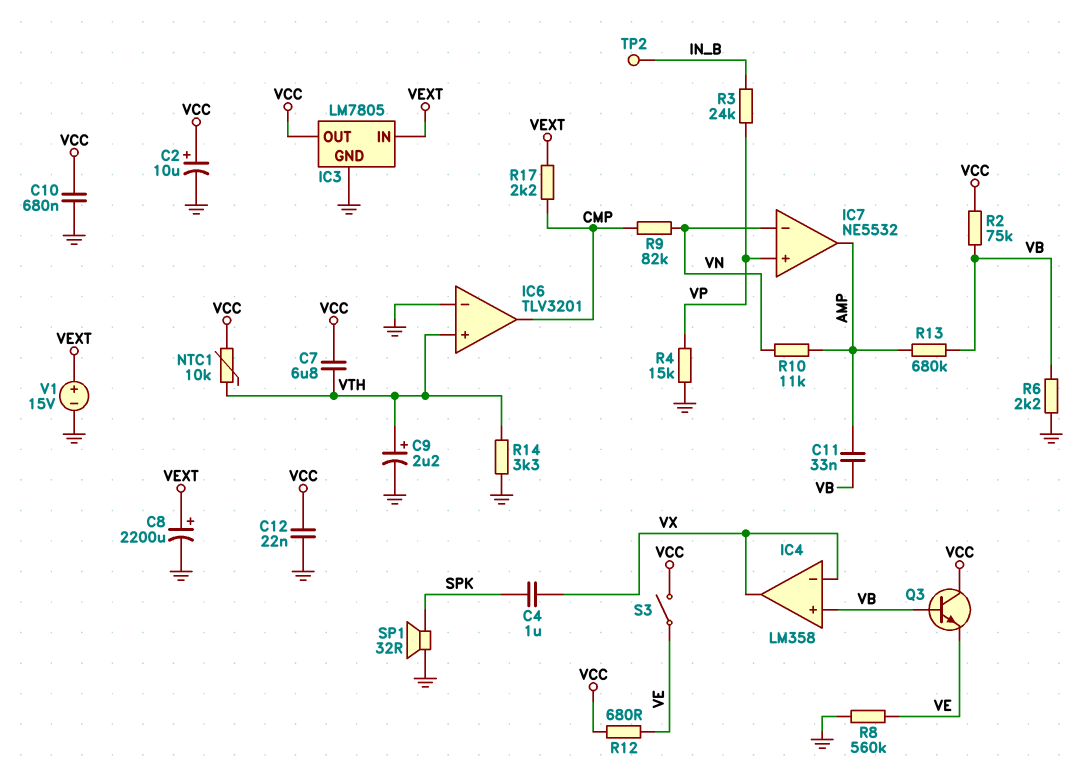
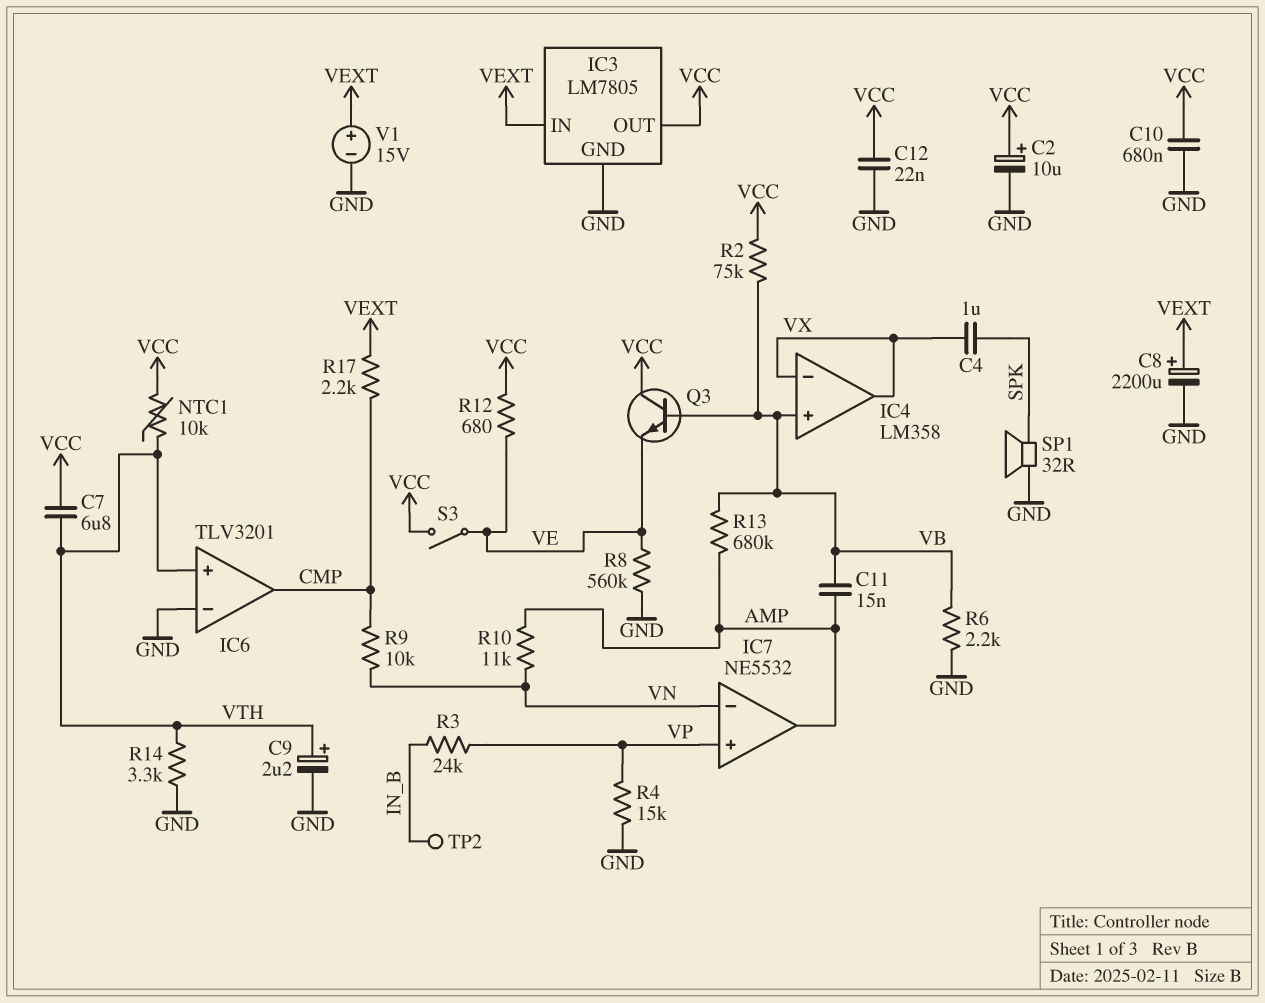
C11: 33nF (AMP, VB) -> 15nF (AMP, VB)
R9: 82k (CMP, VN) -> 10k (CMP, VN)

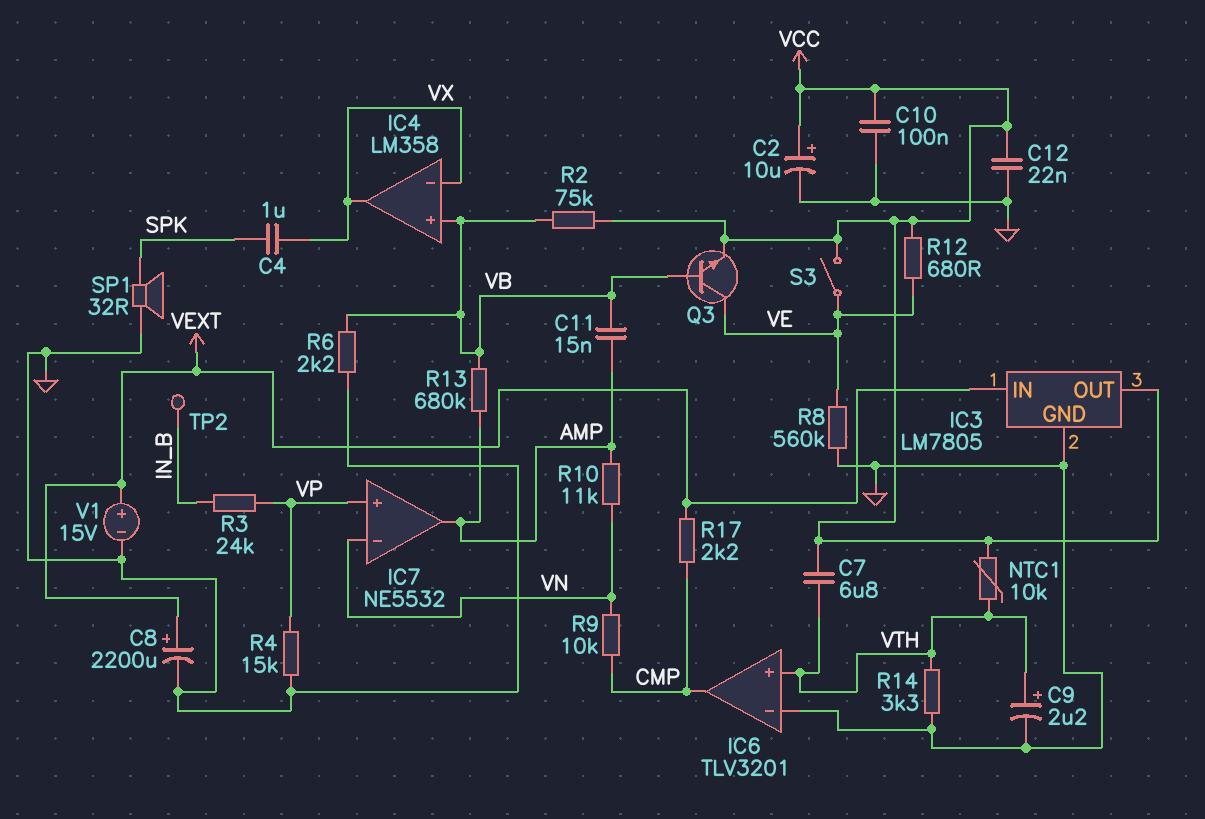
C10: 680nF (GND, VCC) -> 100nF (GND, VCC)
Q3: NPN (B VB, C VCC, E VE) -> NPN (B VB, C VE, E VCC)

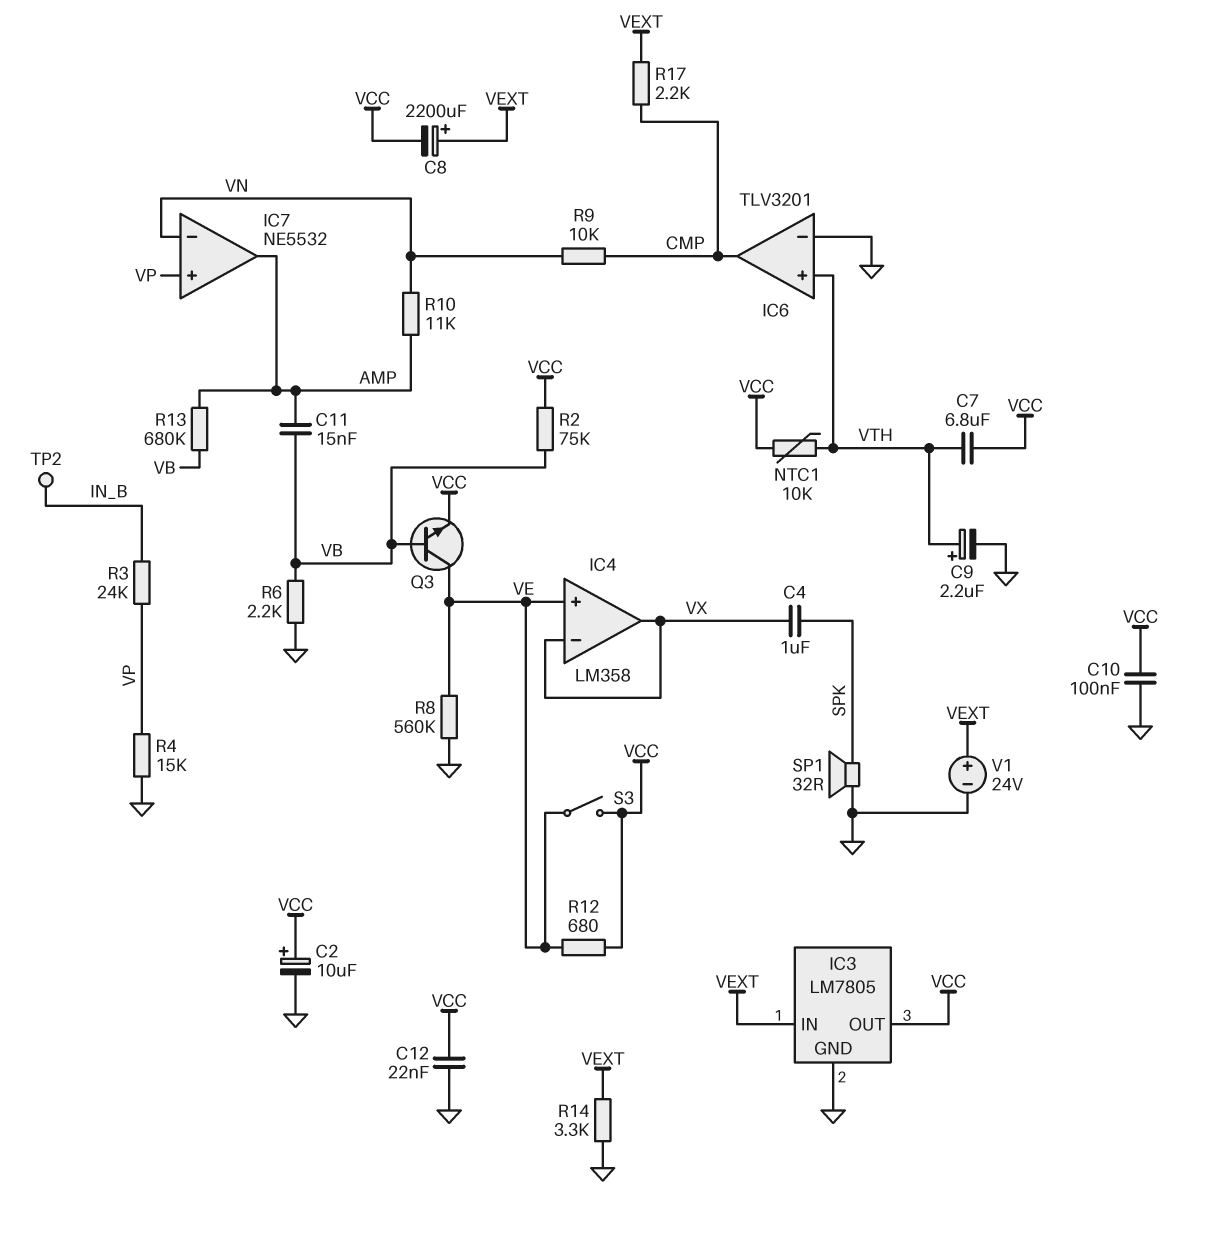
C8: 2200uF (plus VEXT, minus GND) -> 2200uF (plus VEXT, minus VCC)
IC4 pin in+: VB -> VE
R14: 3.3k (GND, VTH) -> 3.3k (GND, VEXT)
V1: 15V (plus VEXT, minus GND) -> 24V (plus VEXT, minus GND)

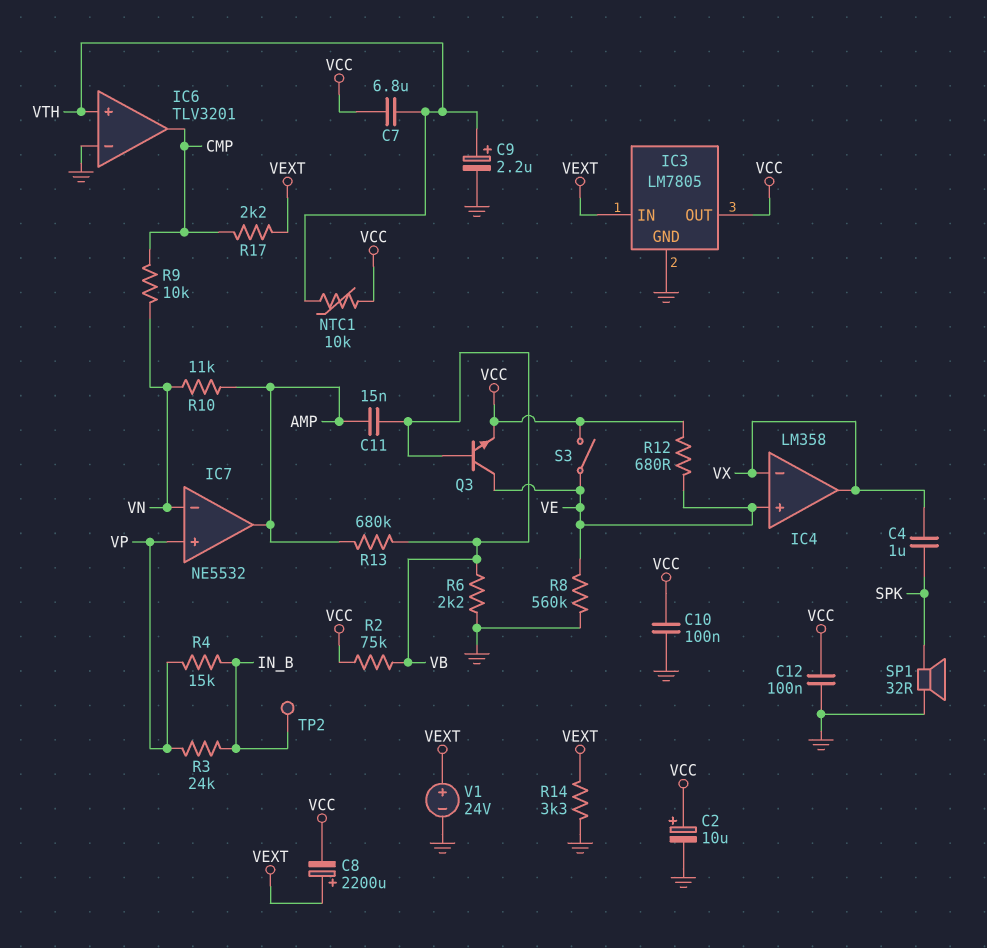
C12: 22nF (GND, VCC) -> 100nF (GND, VCC)
R4: 15k (GND, VP) -> 15k (IN_B, VP)

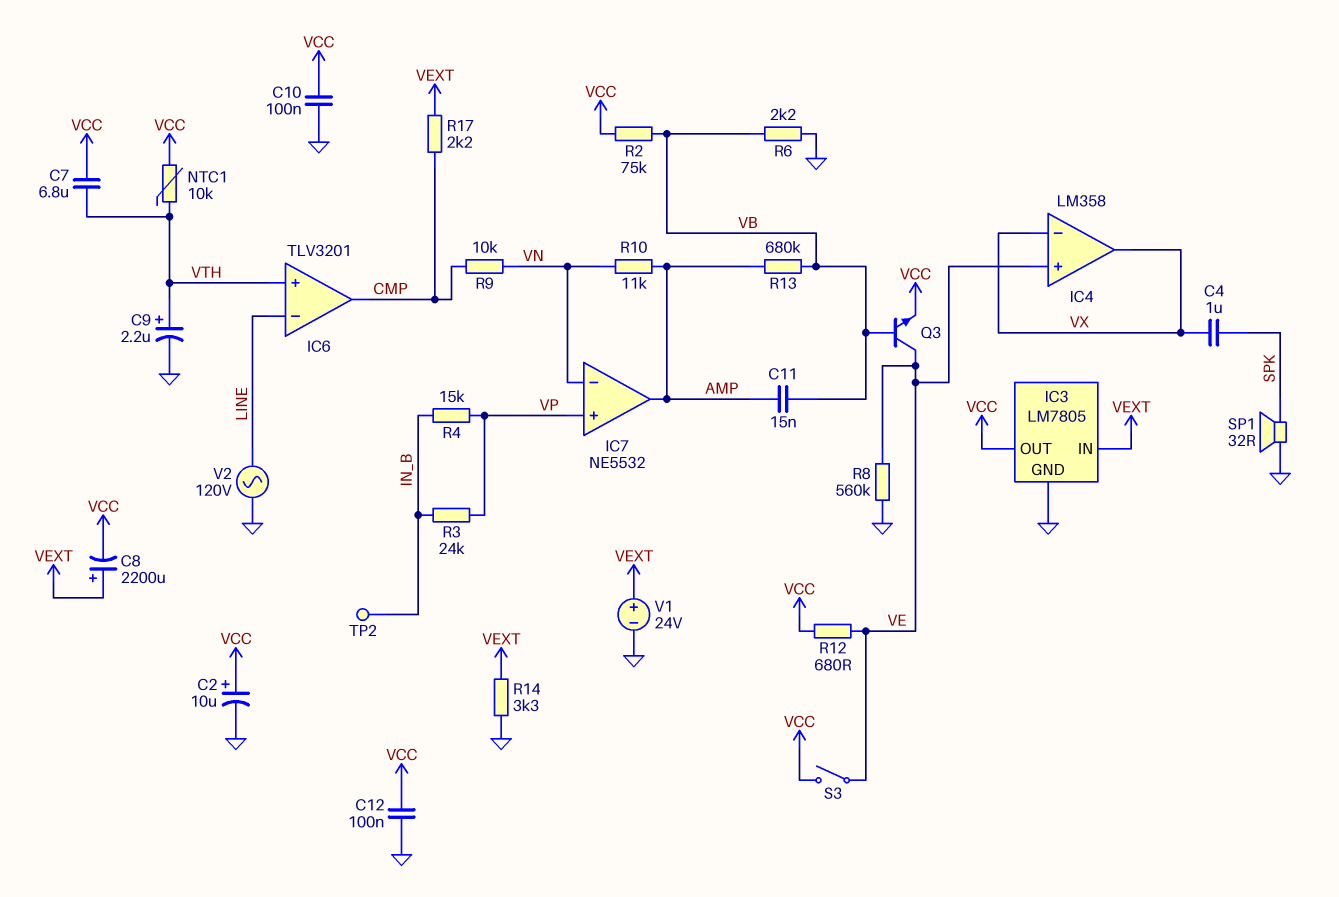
IC6 pin in-: GND -> LINE
V2: none -> AC 120V (GND, LINE)

